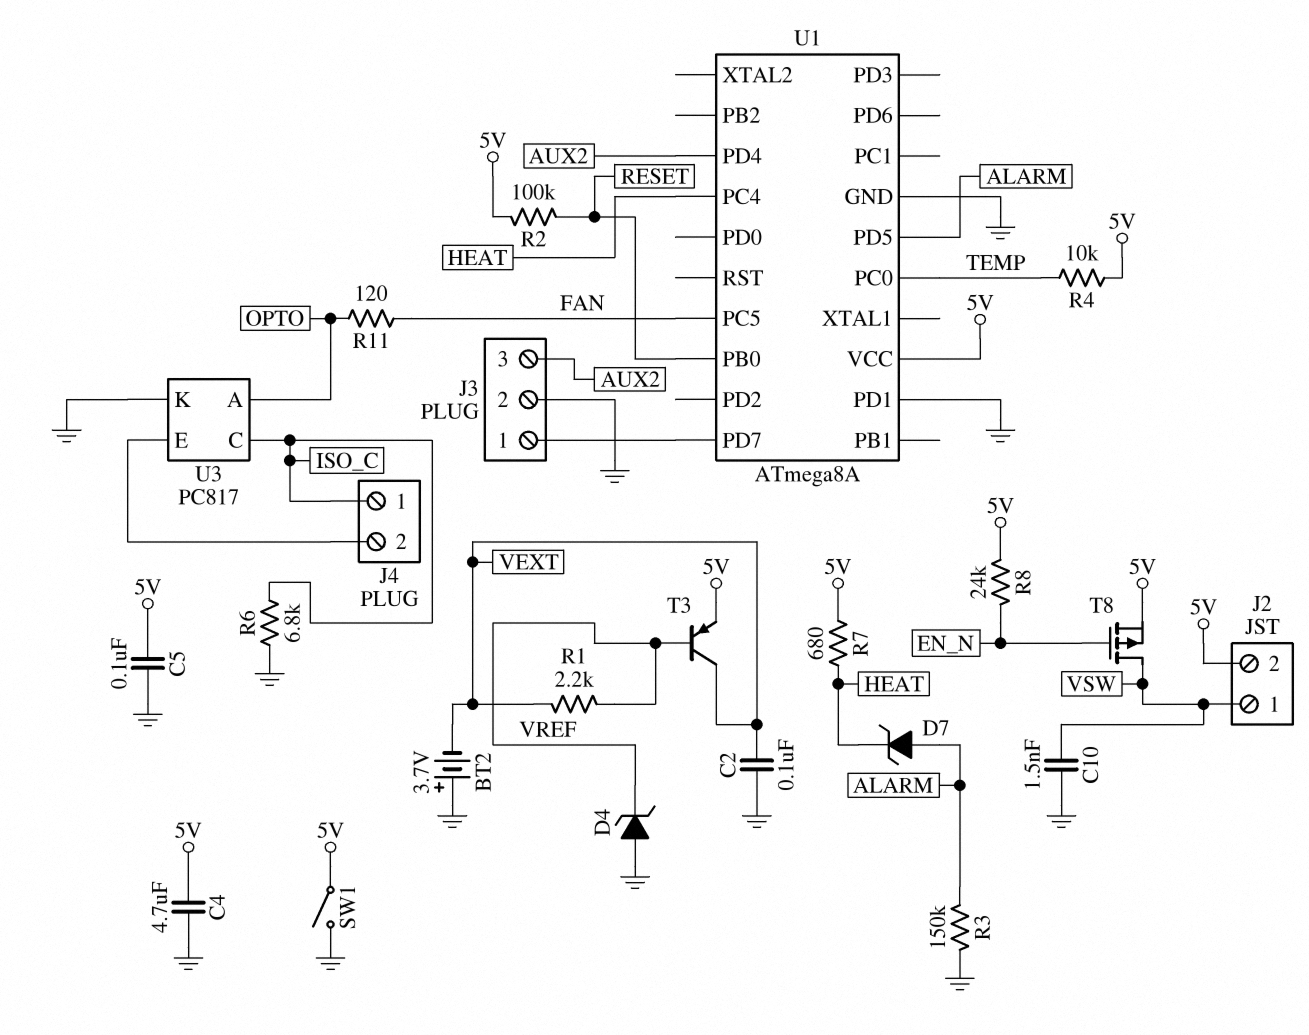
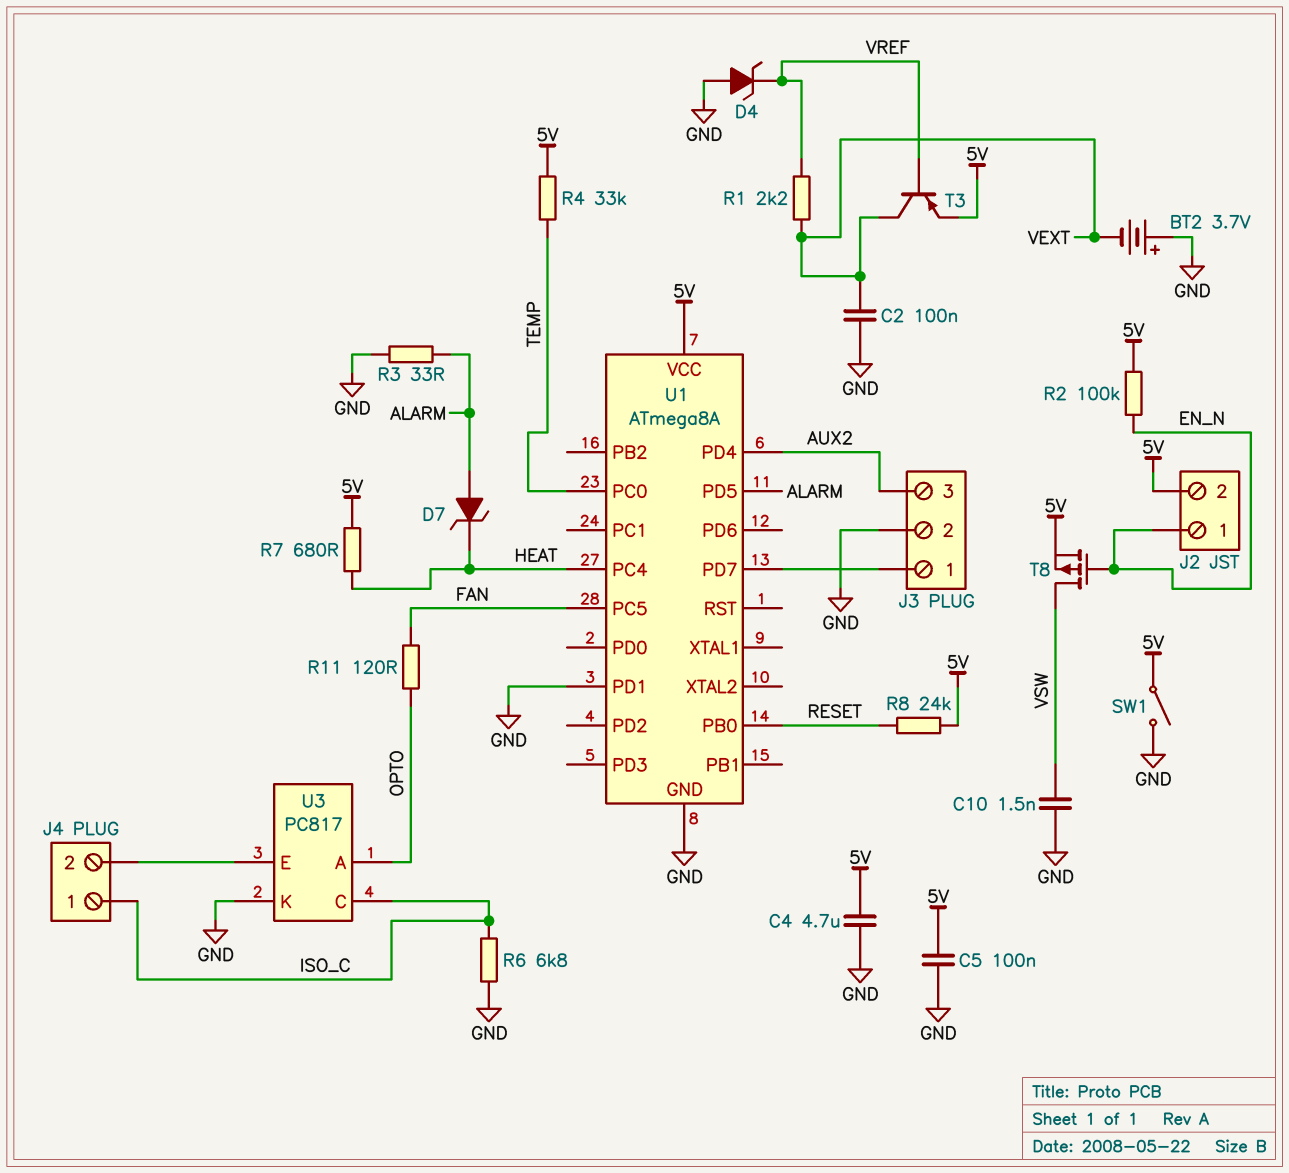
J2 pin 1: VSW -> EN_N
R2: 100k (5V, RESET) -> 100k (5V, EN_N)
R3: 150k (ALARM, GND) -> 33 (ALARM, GND)
R4: 10k (5V, TEMP) -> 33k (5V, TEMP)
R8: 24k (5V, EN_N) -> 24k (5V, RESET)

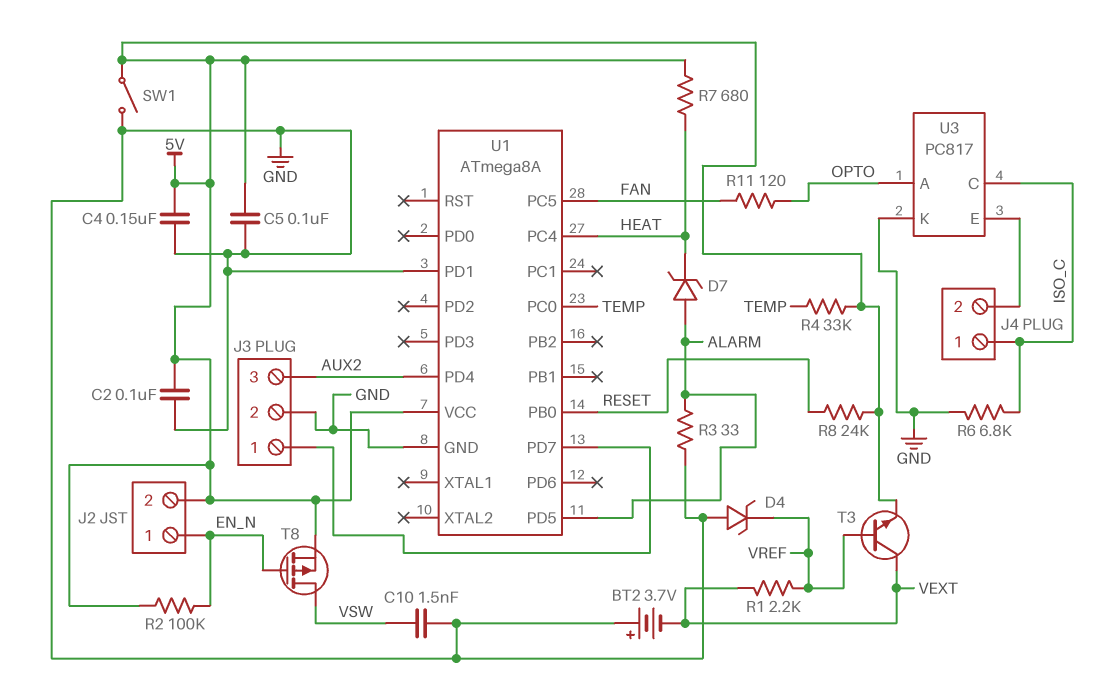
C2: 100nF (GND, VEXT) -> 100nF (5V, GND)
C4: 4.7uF (5V, GND) -> 150nF (5V, GND)
T3: PNP (B VREF, C VEXT, E 5V) -> NPN (B VREF, C VEXT, E 5V)

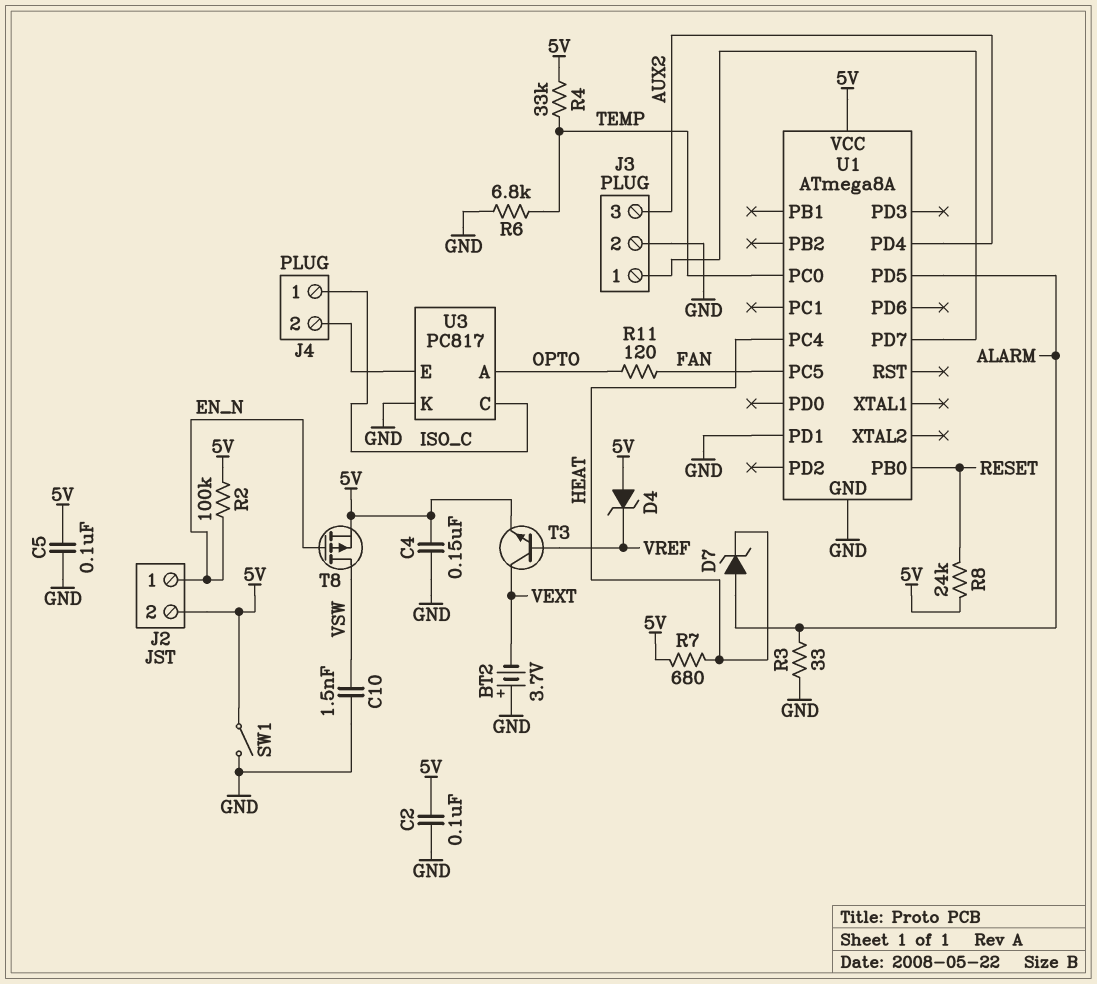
D4: zener (A GND, K VREF) -> zener (A 5V, K VREF)
R1: 2.2k (VEXT, VREF) -> none
R6: 6.8k (GND, ISO_C) -> 6.8k (GND, TEMP)

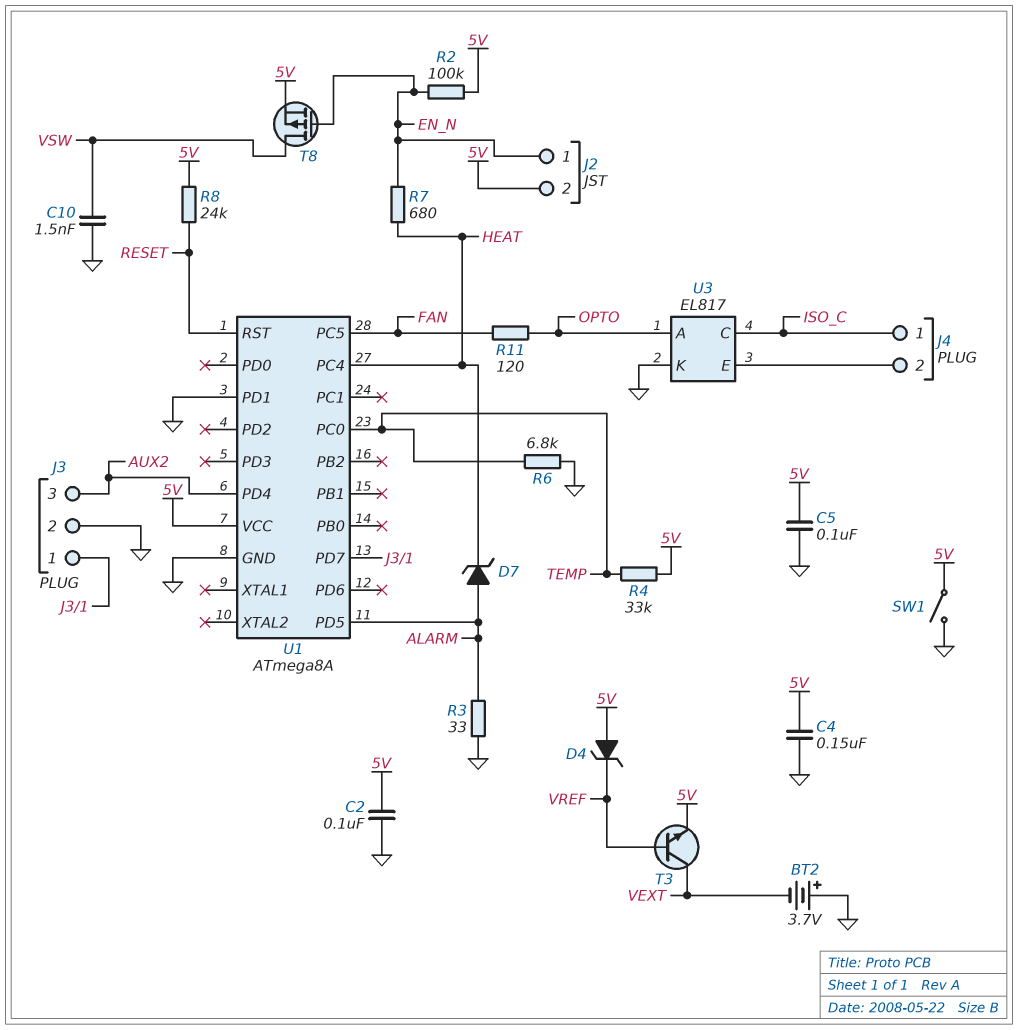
R7: 680 (5V, HEAT) -> 680 (EN_N, HEAT)
U1 pin PB0: RESET -> none
U1 pin RST: none -> RESET
U3: PC817 -> EL817

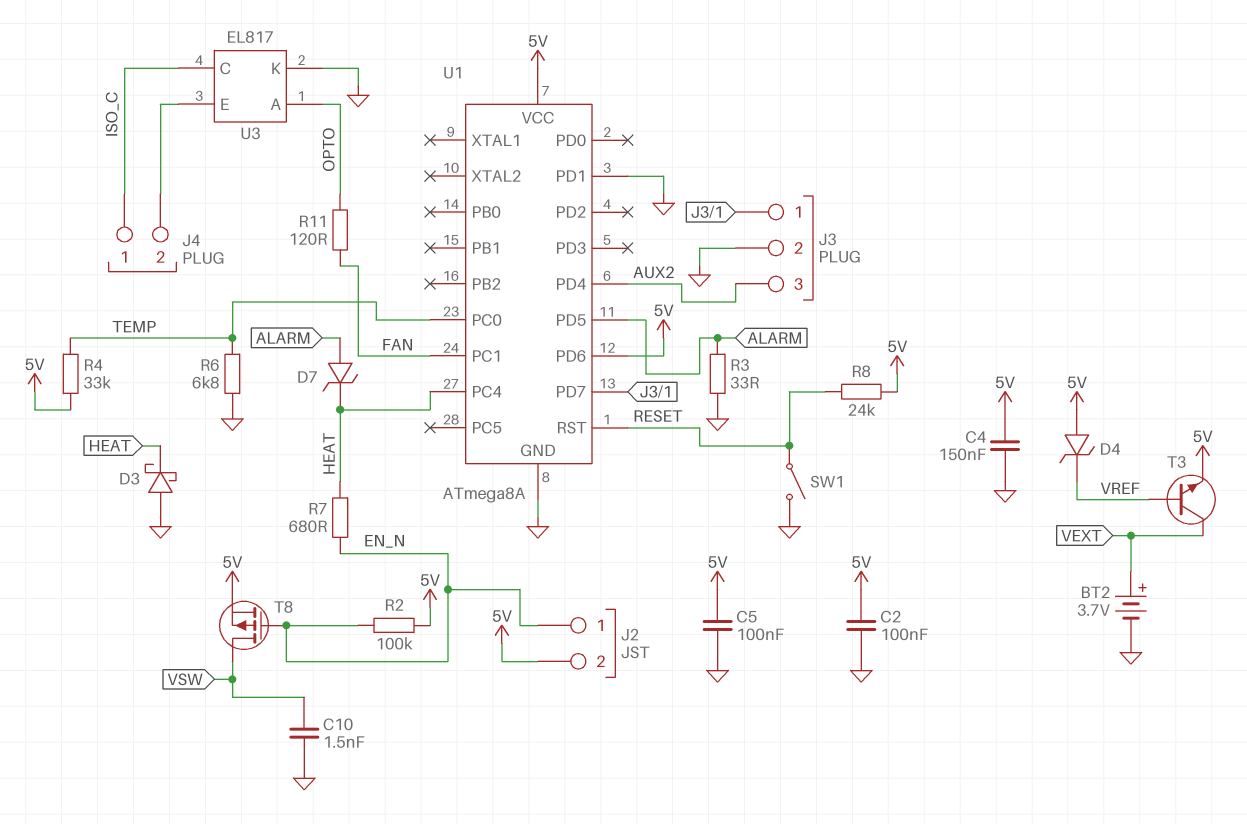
BT2: 3.7V (plus GND, minus VEXT) -> 3.7V (plus VEXT, minus GND)
D3: none -> schottky (A GND, K HEAT)
SW1: switch (5V, GND) -> switch (GND, RESET)
U1 pin PC1: none -> FAN
U1 pin PC5: FAN -> none
U1 pin PD6: none -> 5V

